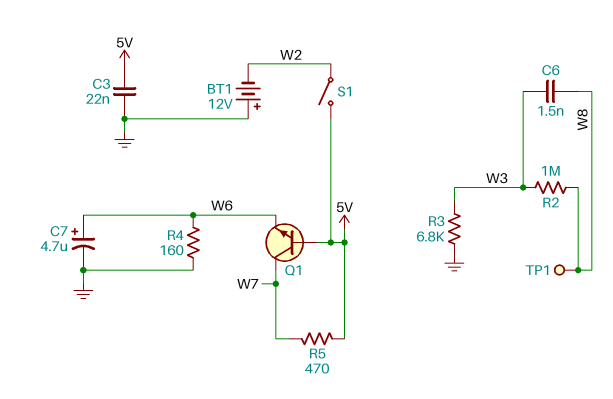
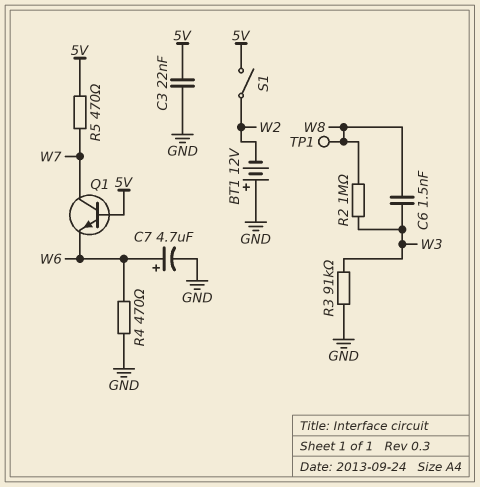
R3: 6.8k (GND, W3) -> 91k (GND, W3)
R4: 160 (GND, W6) -> 470 (GND, W6)

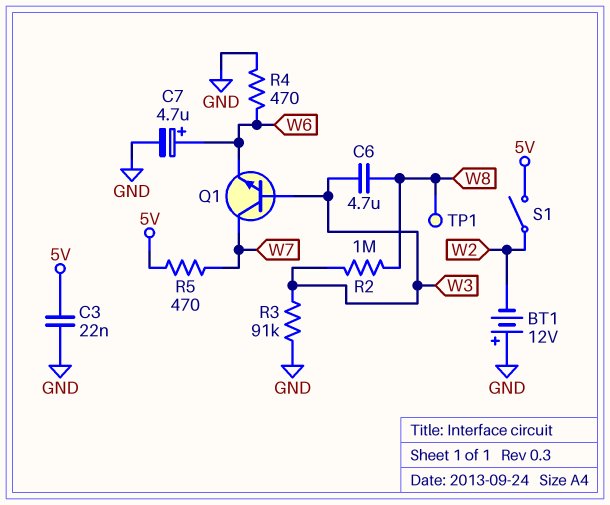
C6: 1.5nF (W3, W8) -> 4.7uF (W3, W8)
Q1: NPN (B 5V, C W7, E W6) -> NPN (B W3, C W7, E W6)

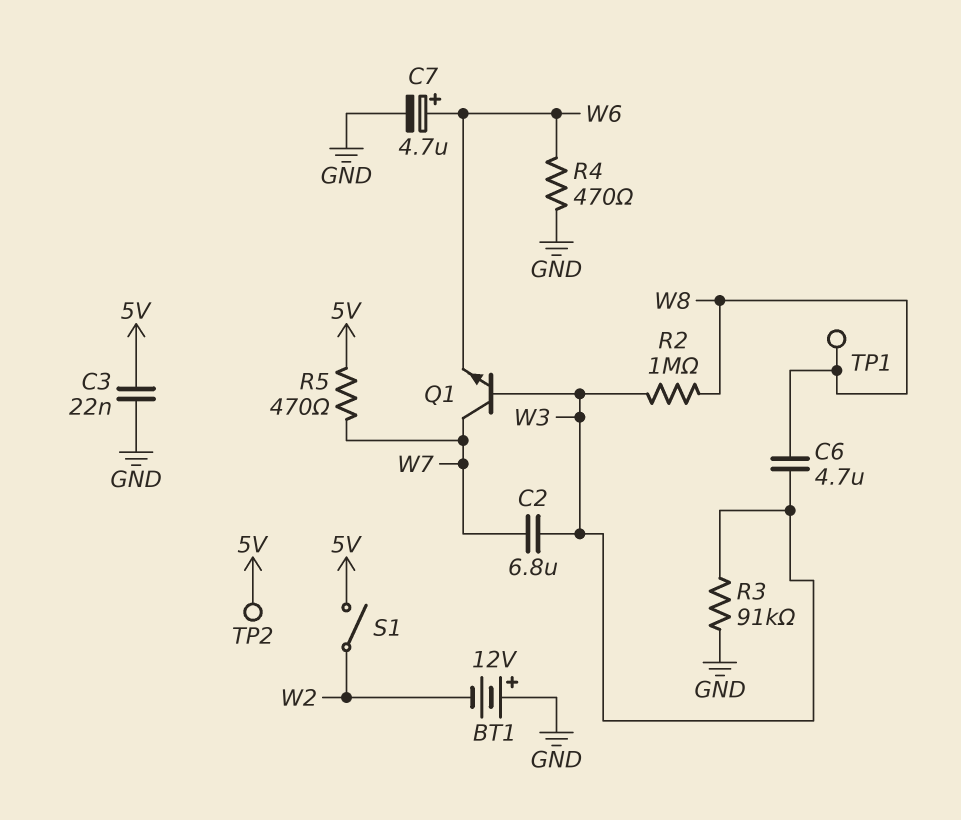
C2: none -> 6.8uF (W3, W7)
TP2: none -> test point (5V)

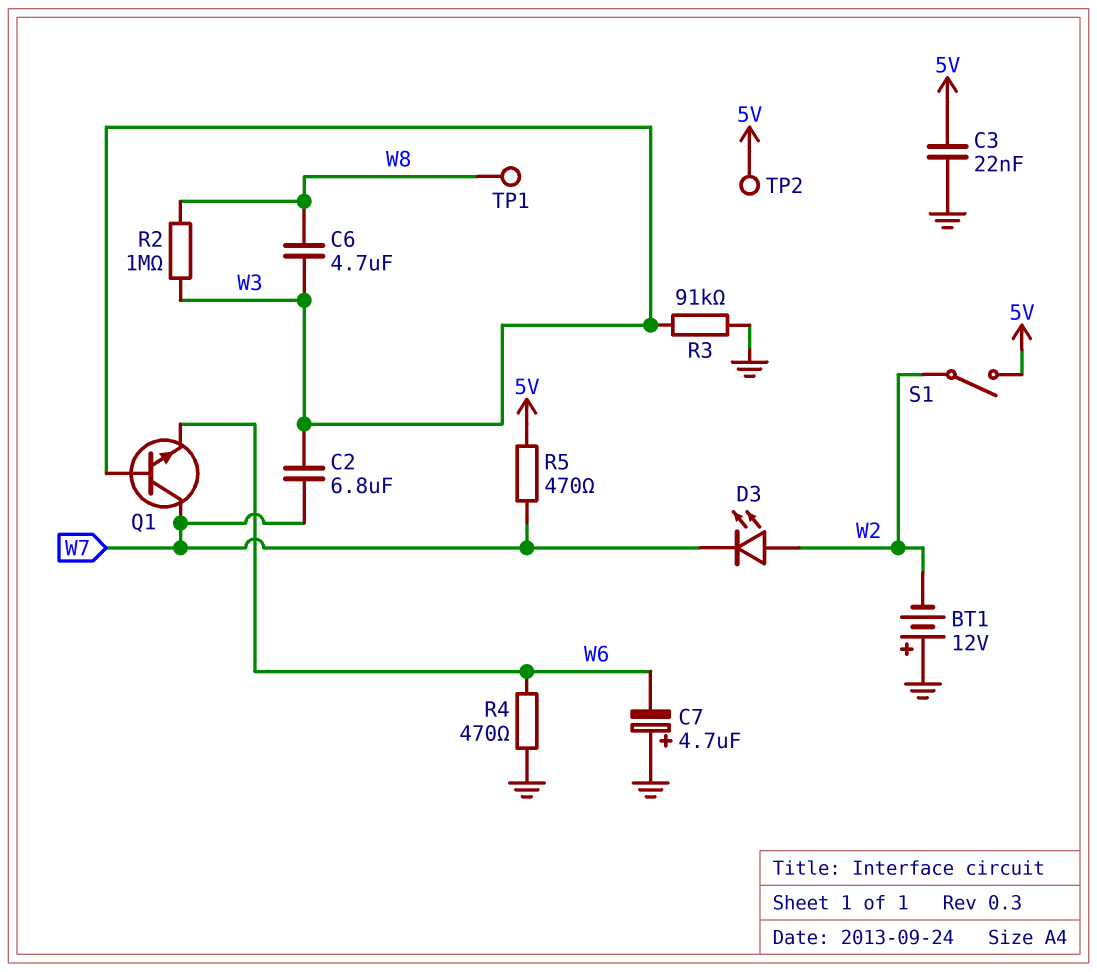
C7: 4.7uF (plus W6, minus GND) -> 4.7uF (plus GND, minus W6)
D3: none -> LED (A W2, K W7)

